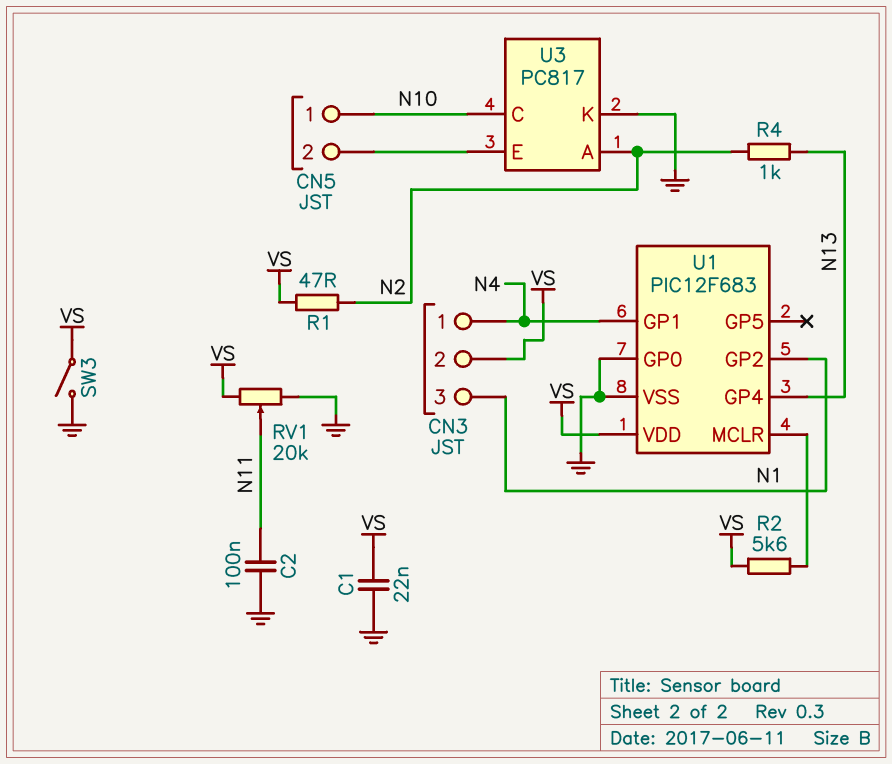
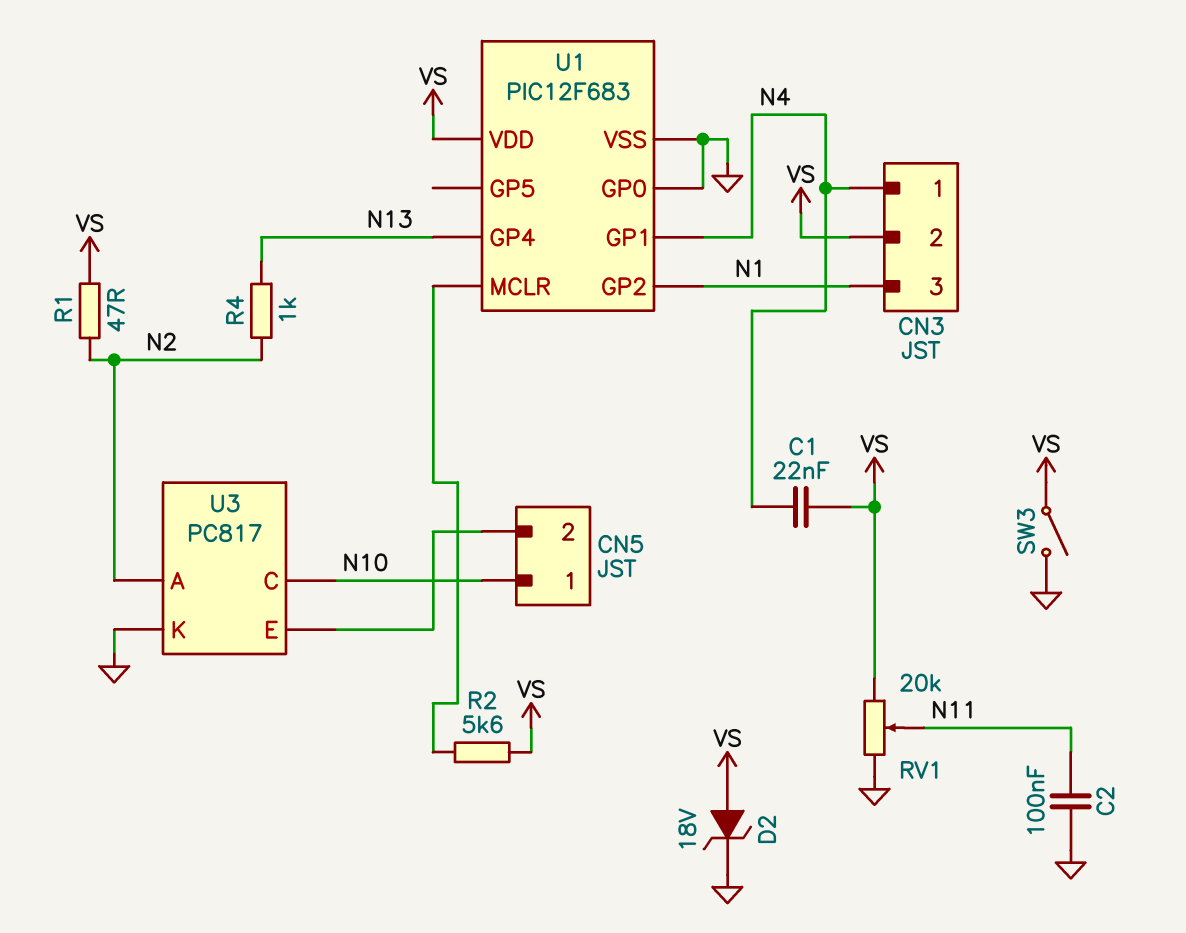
C1: 22nF (GND, VS) -> 22nF (N4, VS)
D2: none -> zener 18V (A VS, K GND)

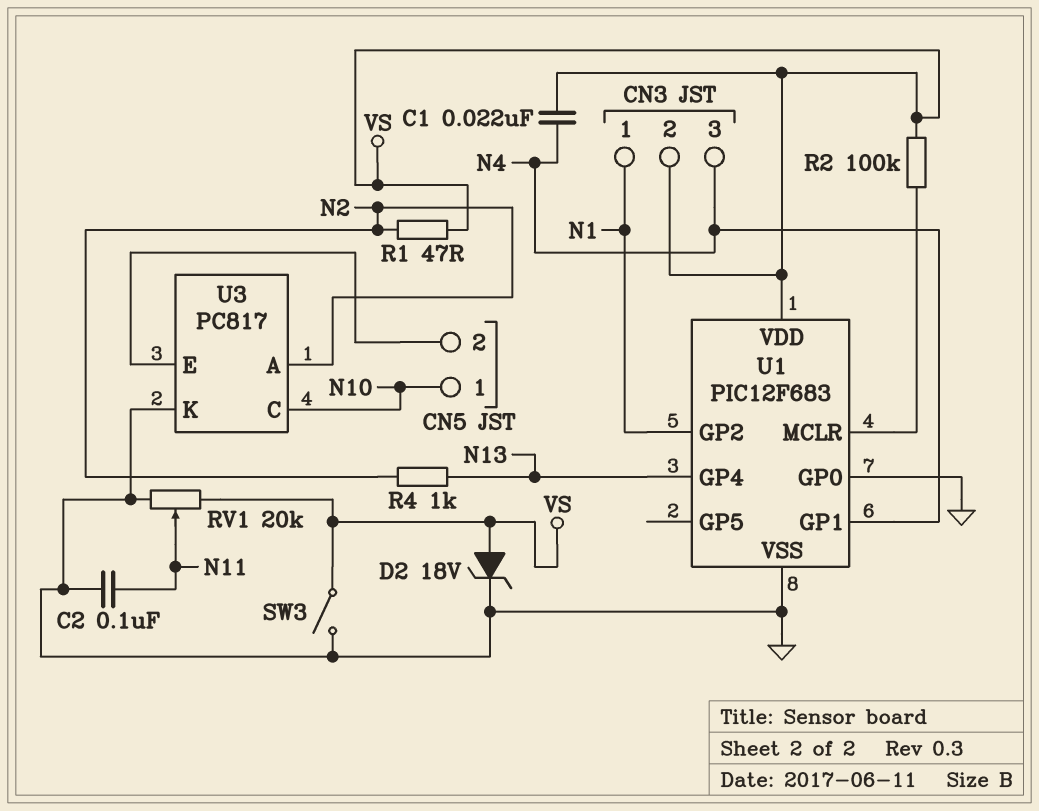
CN3 pin 1: N4 -> N1
CN3 pin 3: N1 -> N4
R2: 5.6k (U1/MCLR, VS) -> 100k (U1/MCLR, VS)

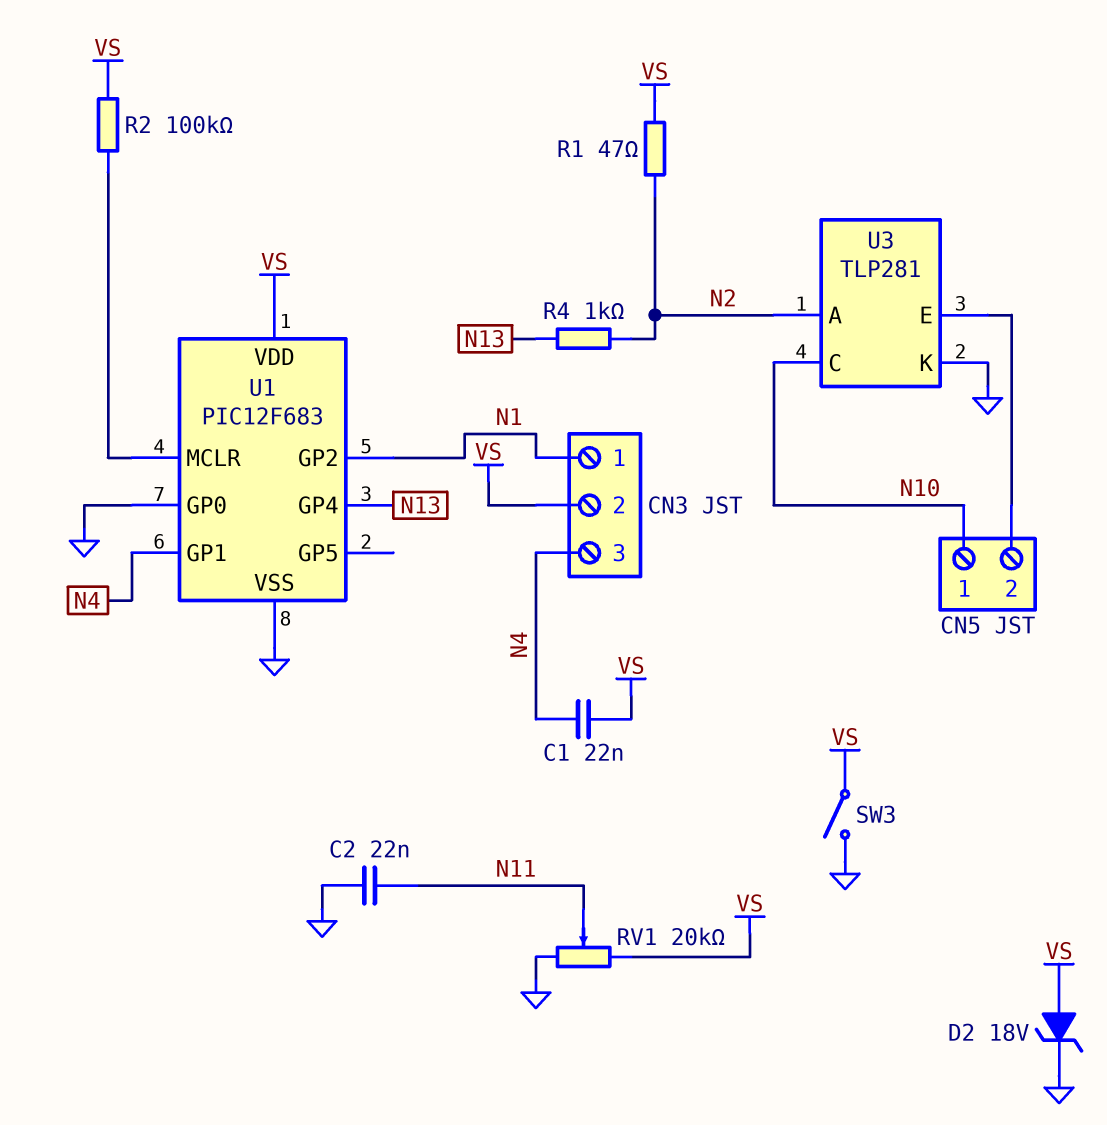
C2: 100nF (GND, N11) -> 22nF (GND, N11)
U3: PC817 -> TLP281

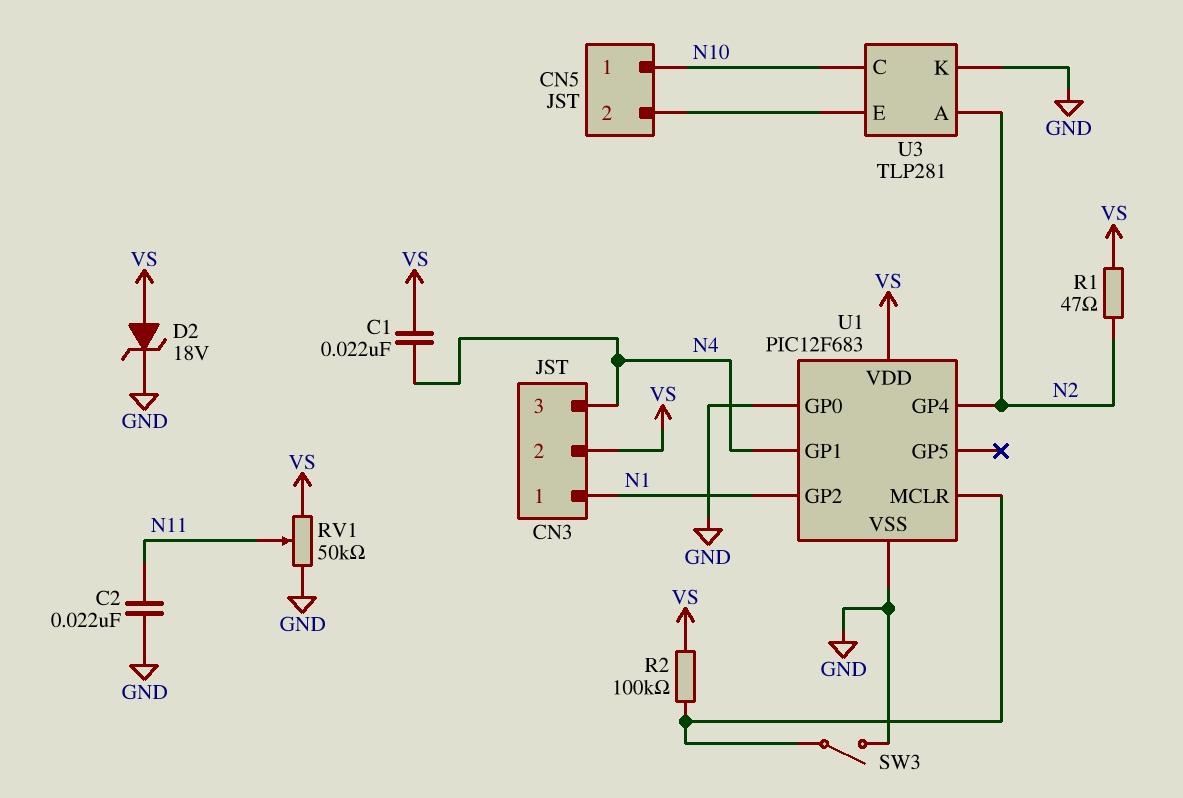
R4: 1k (N2, N13) -> none
RV1: 20k (GND, VS, wiper N11) -> 50k (GND, VS, wiper N11)
SW3: switch (GND, VS) -> switch (GND, U1/MCLR)
U1 pin GP4: N13 -> N2

